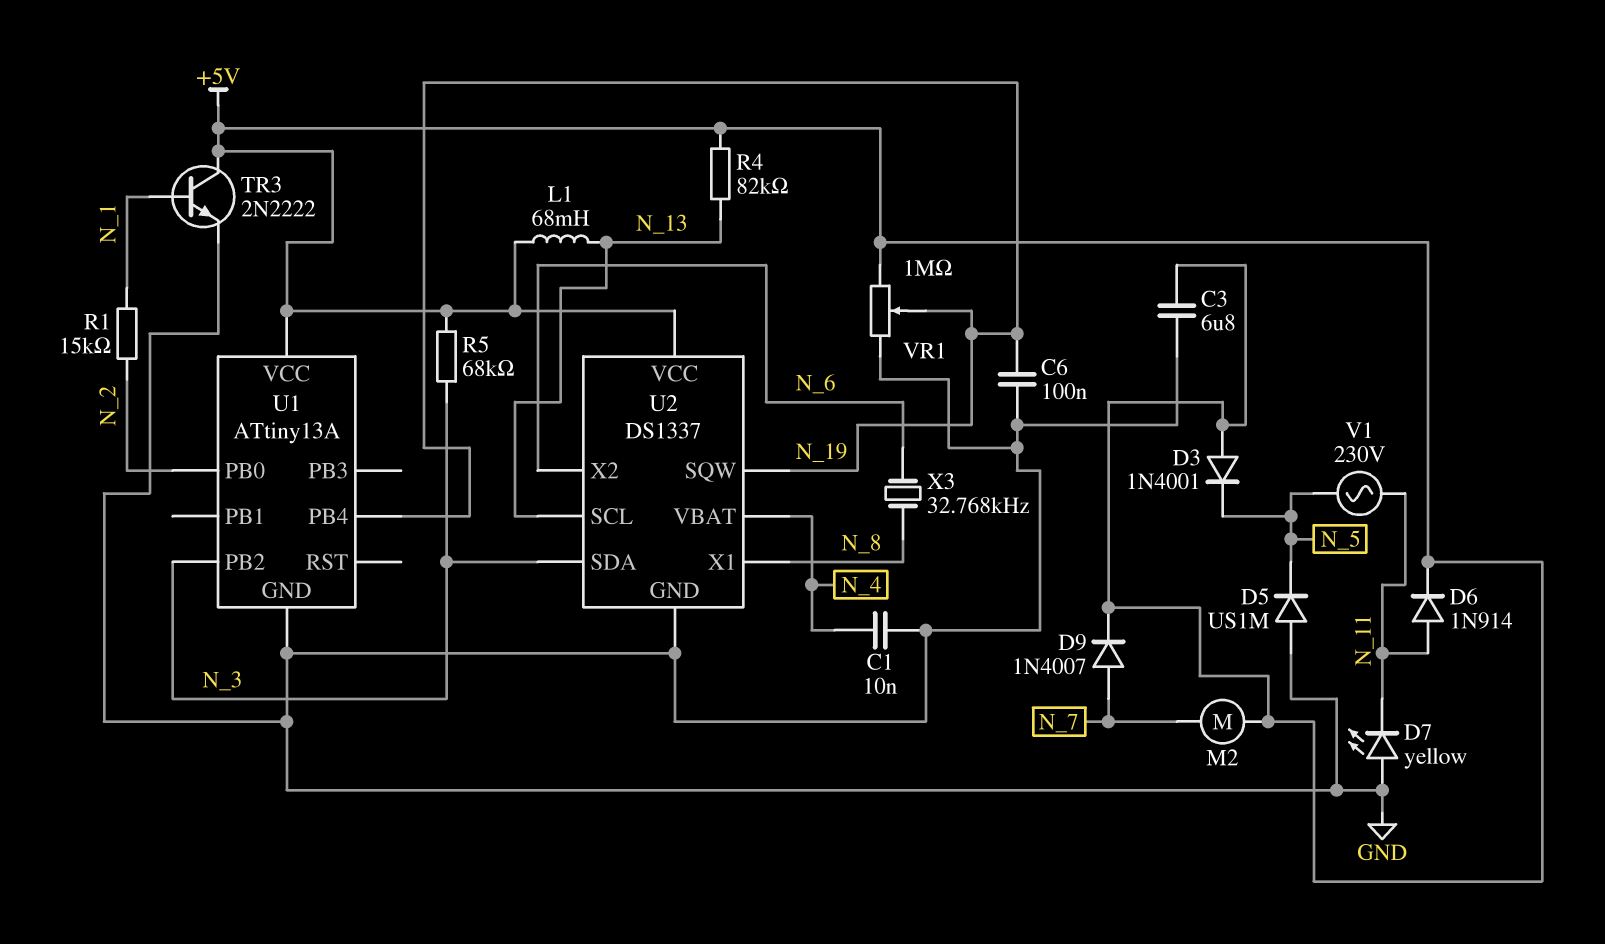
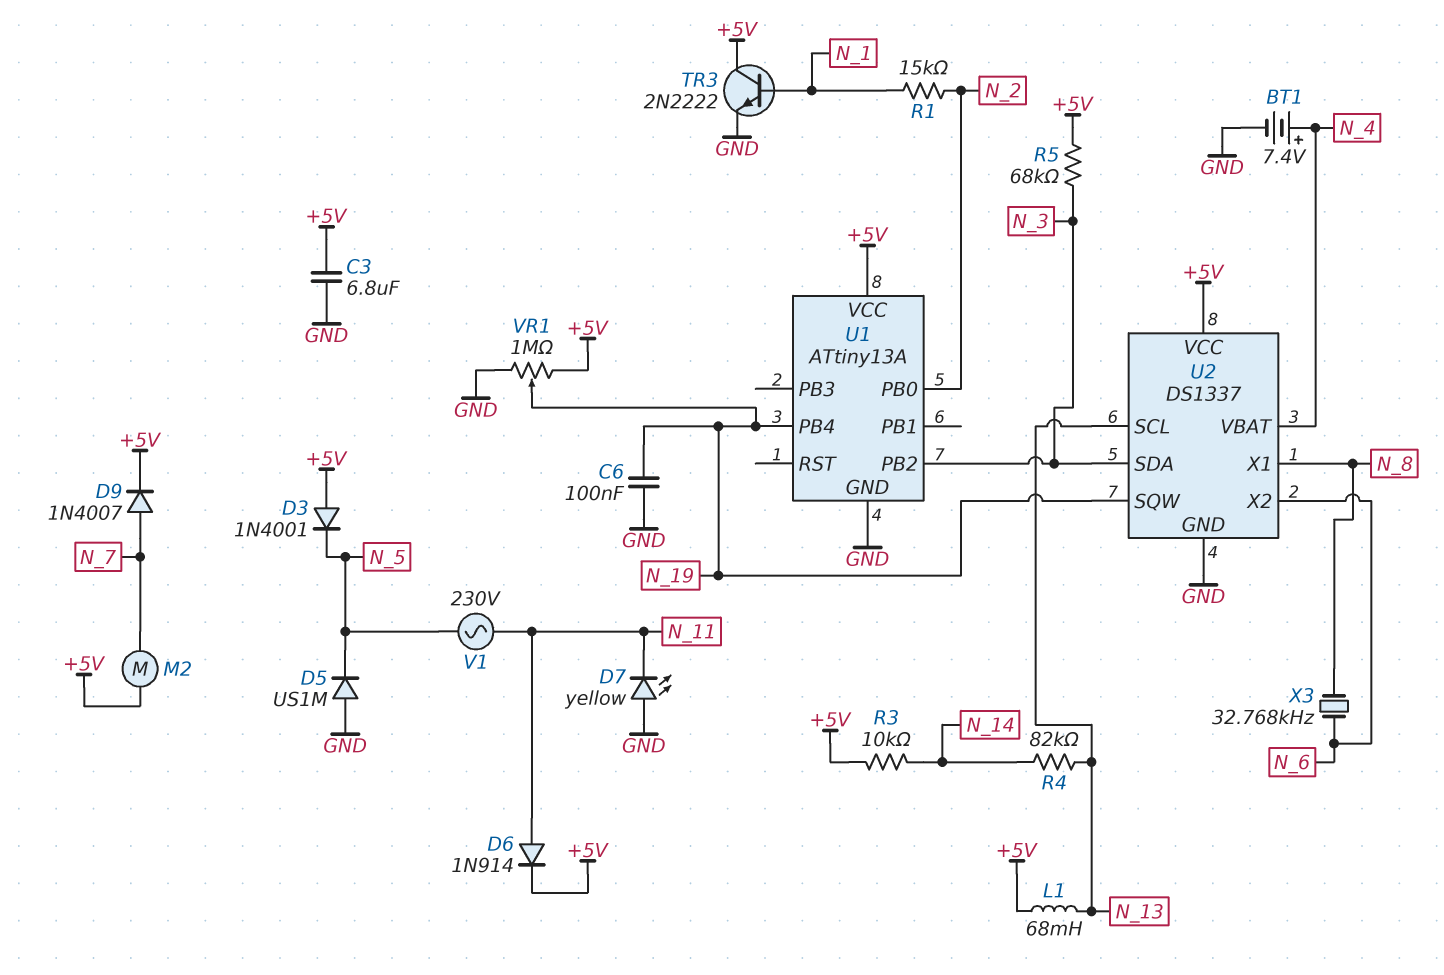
BT1: none -> 7.4V (plus N_4, minus GND)
C1: 10nF (GND, N_4) -> none
R3: none -> 10k (+5V, N_14)
R4: 82k (+5V, N_13) -> 82k (N_13, N_14)

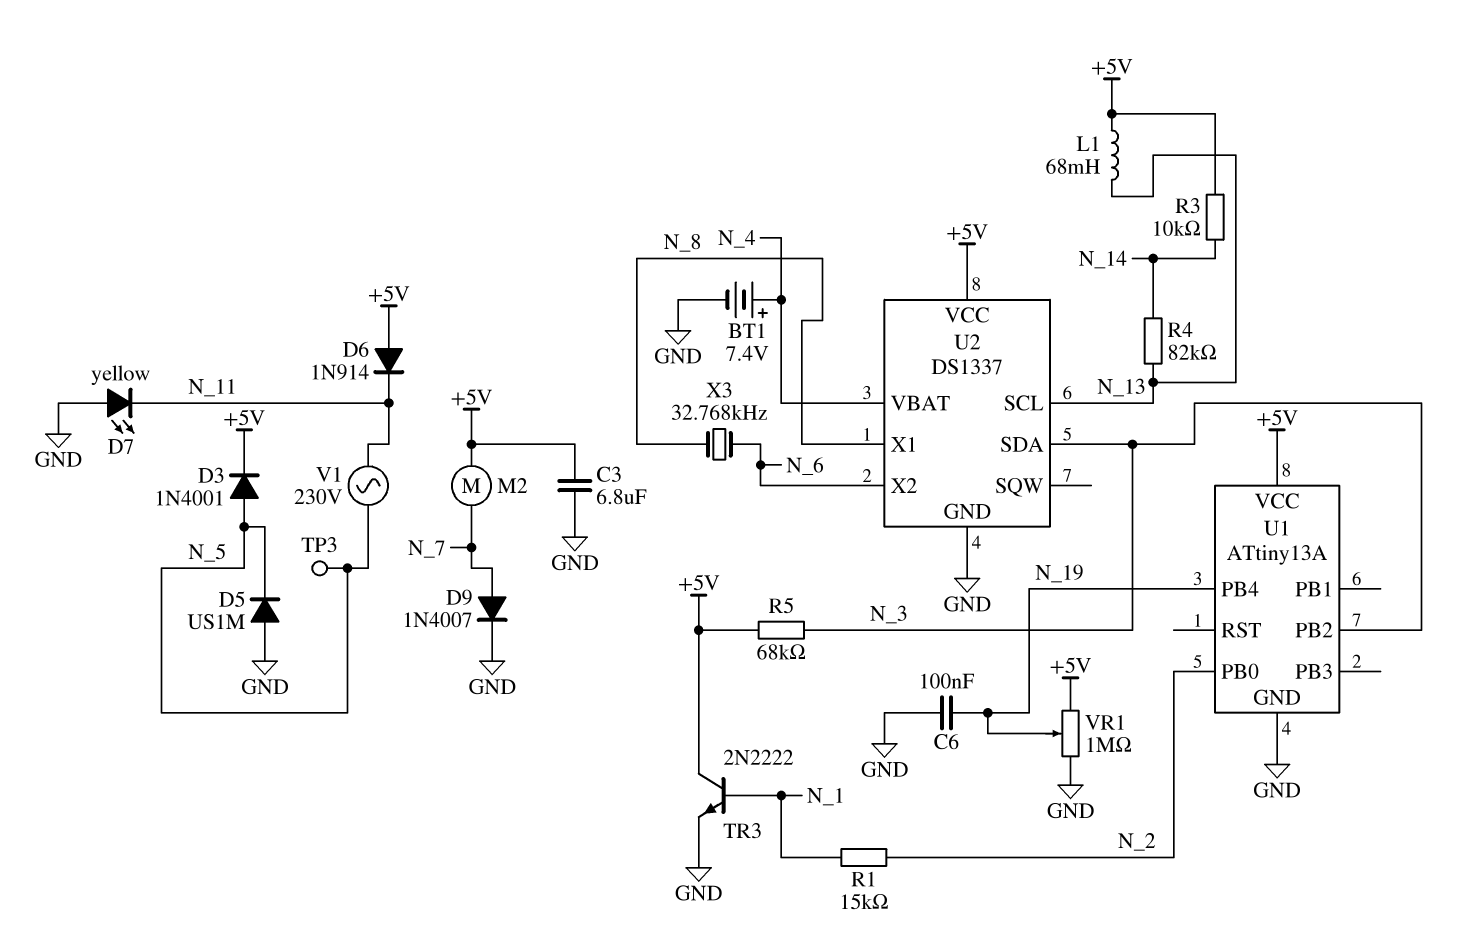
D3: diode 1N4001 (A +5V, K N_5) -> diode 1N4001 (A N_5, K +5V)
D6: diode 1N914 (A N_11, K +5V) -> diode 1N914 (A +5V, K N_11)
D9: diode 1N4007 (A N_7, K +5V) -> diode 1N4007 (A N_7, K GND)
TP3: none -> test point (N_5)
U2 pin SQW: N_19 -> none

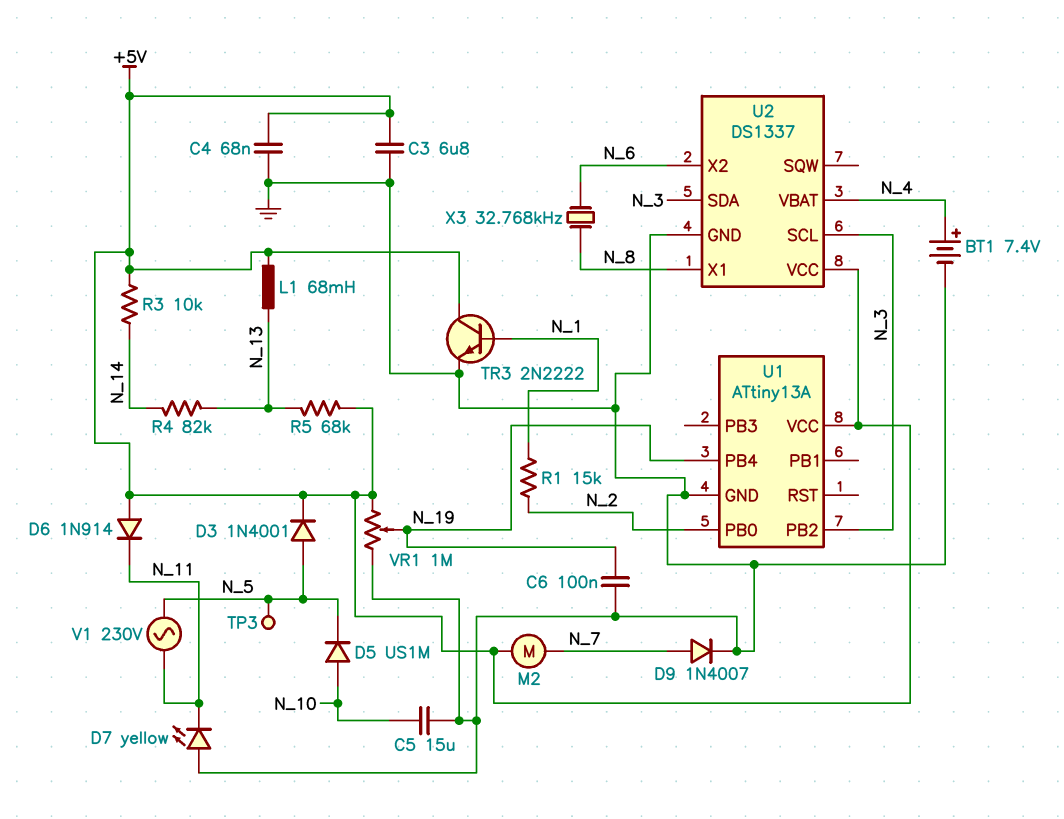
C4: none -> 68nF (+5V, GND)
C5: none -> 15uF (GND, N_10)
D5: diode US1M (A GND, K N_5) -> diode US1M (A N_10, K N_5)
R5: 68k (+5V, N_3) -> 68k (+5V, N_13)
U2 pin SCL: N_13 -> N_3

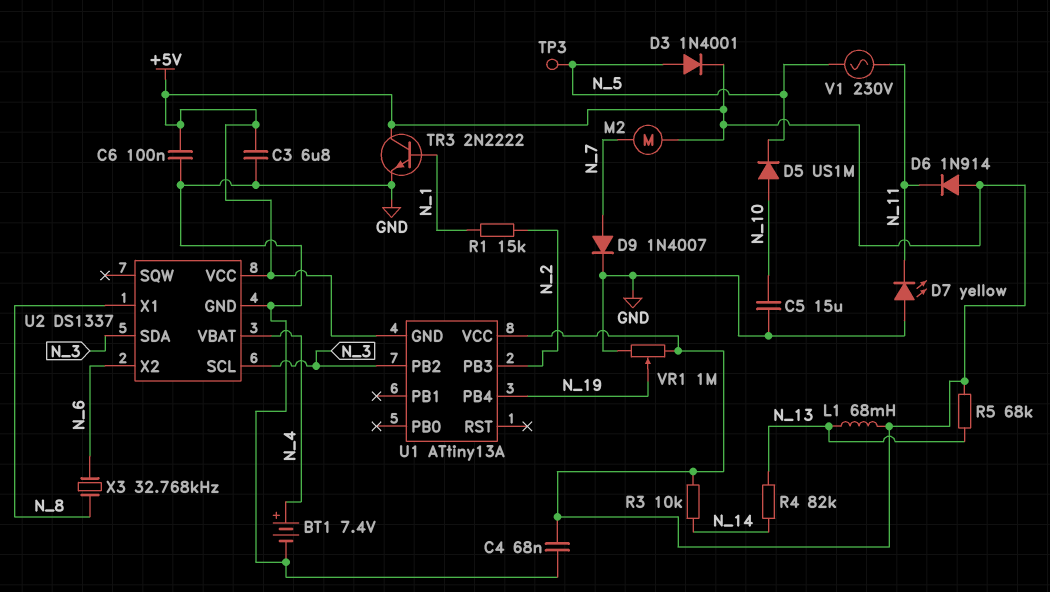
C6: 100nF (GND, N_19) -> 100nF (+5V, GND)
U1 pin GND: GND -> +5V
U1 pin PB0: N_2 -> none
U1 pin PB3: none -> N_2

